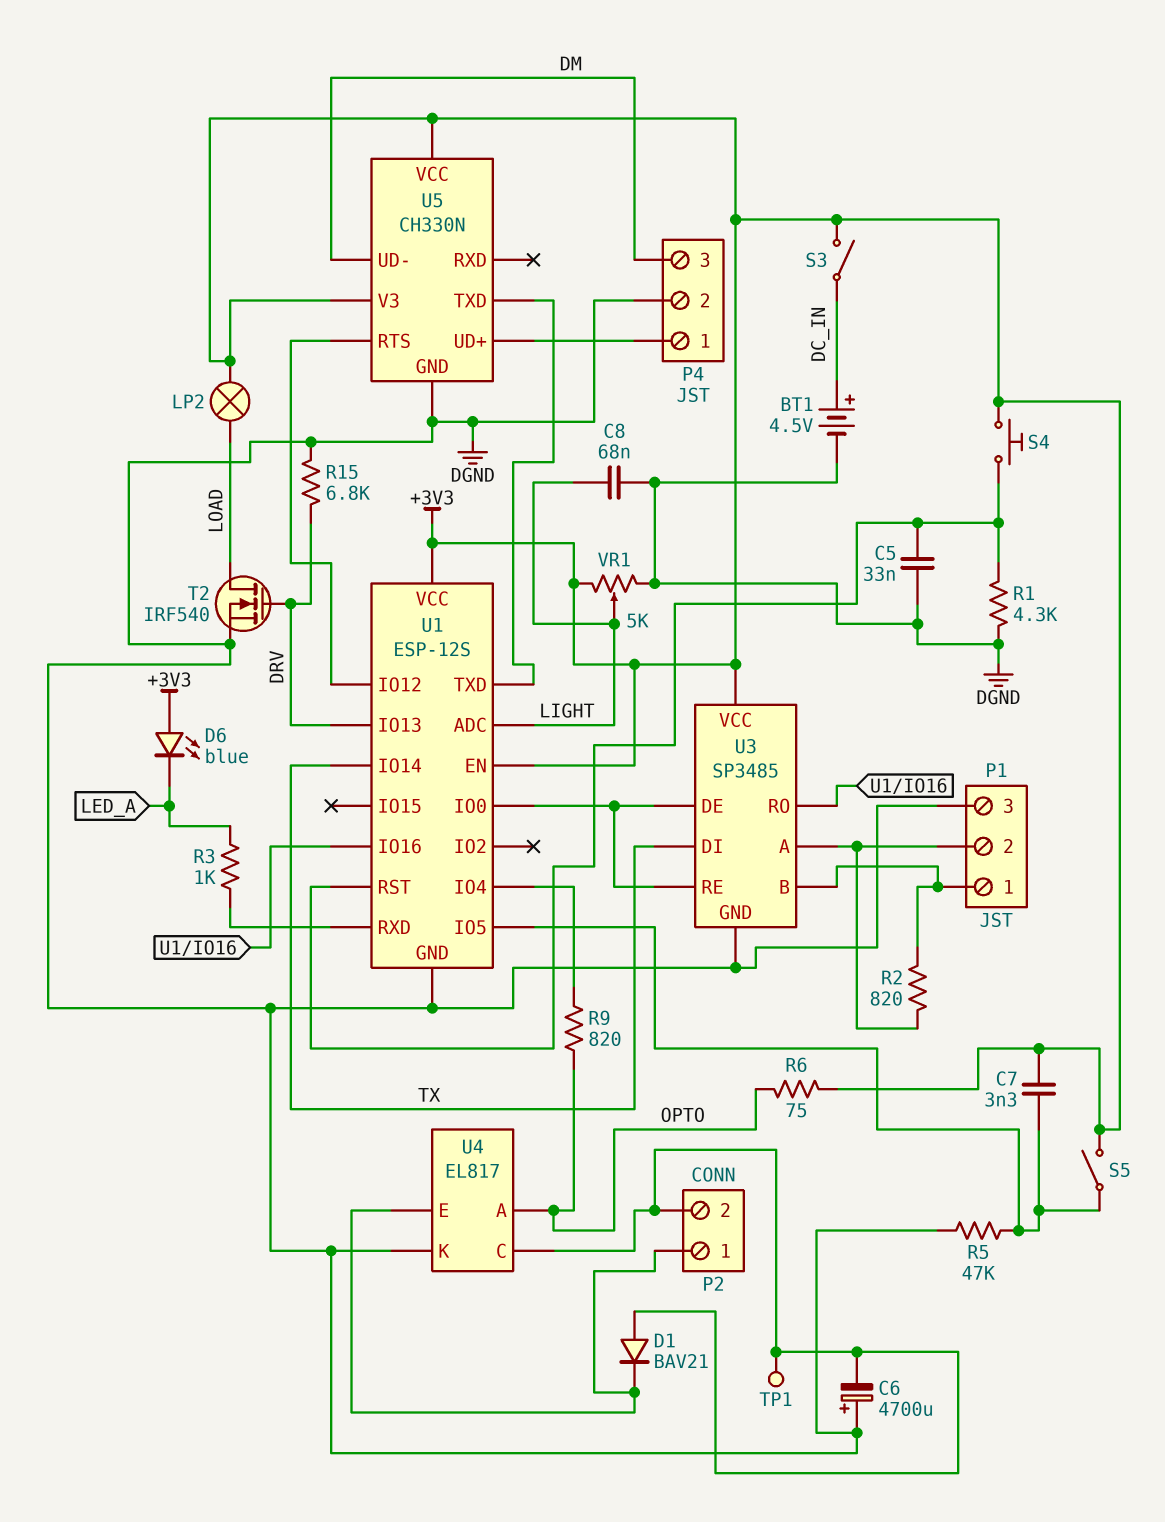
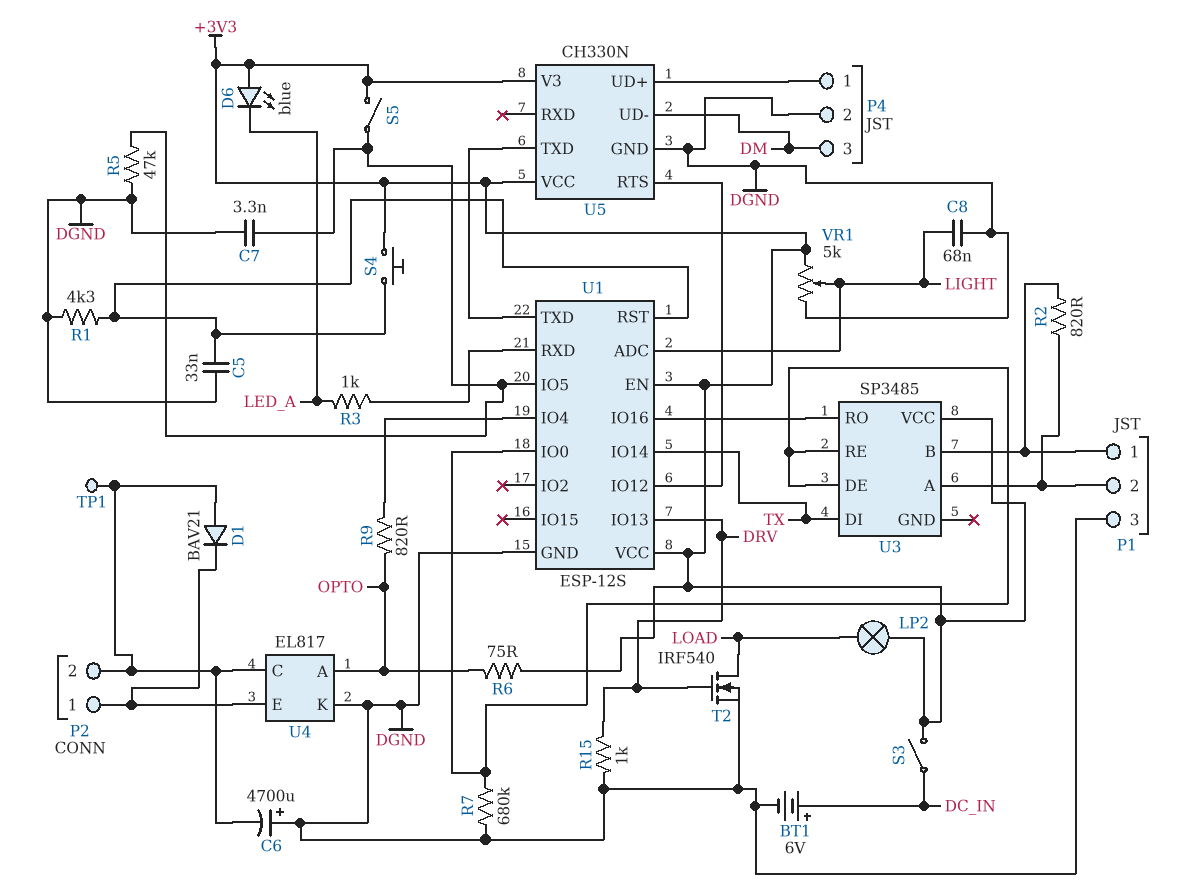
BT1: 4.5V (plus DC_IN, minus DGND) -> 6V (plus DC_IN, minus DGND)
C7: 3.3nF (+3V3, U1/IO5) -> 3.3nF (DGND, U1/IO5)
R7: none -> 680k (DGND, U1/IO0)
R15: 6.8k (DGND, DRV) -> 1k (DGND, DRV)
U3 pin GND: DGND -> none

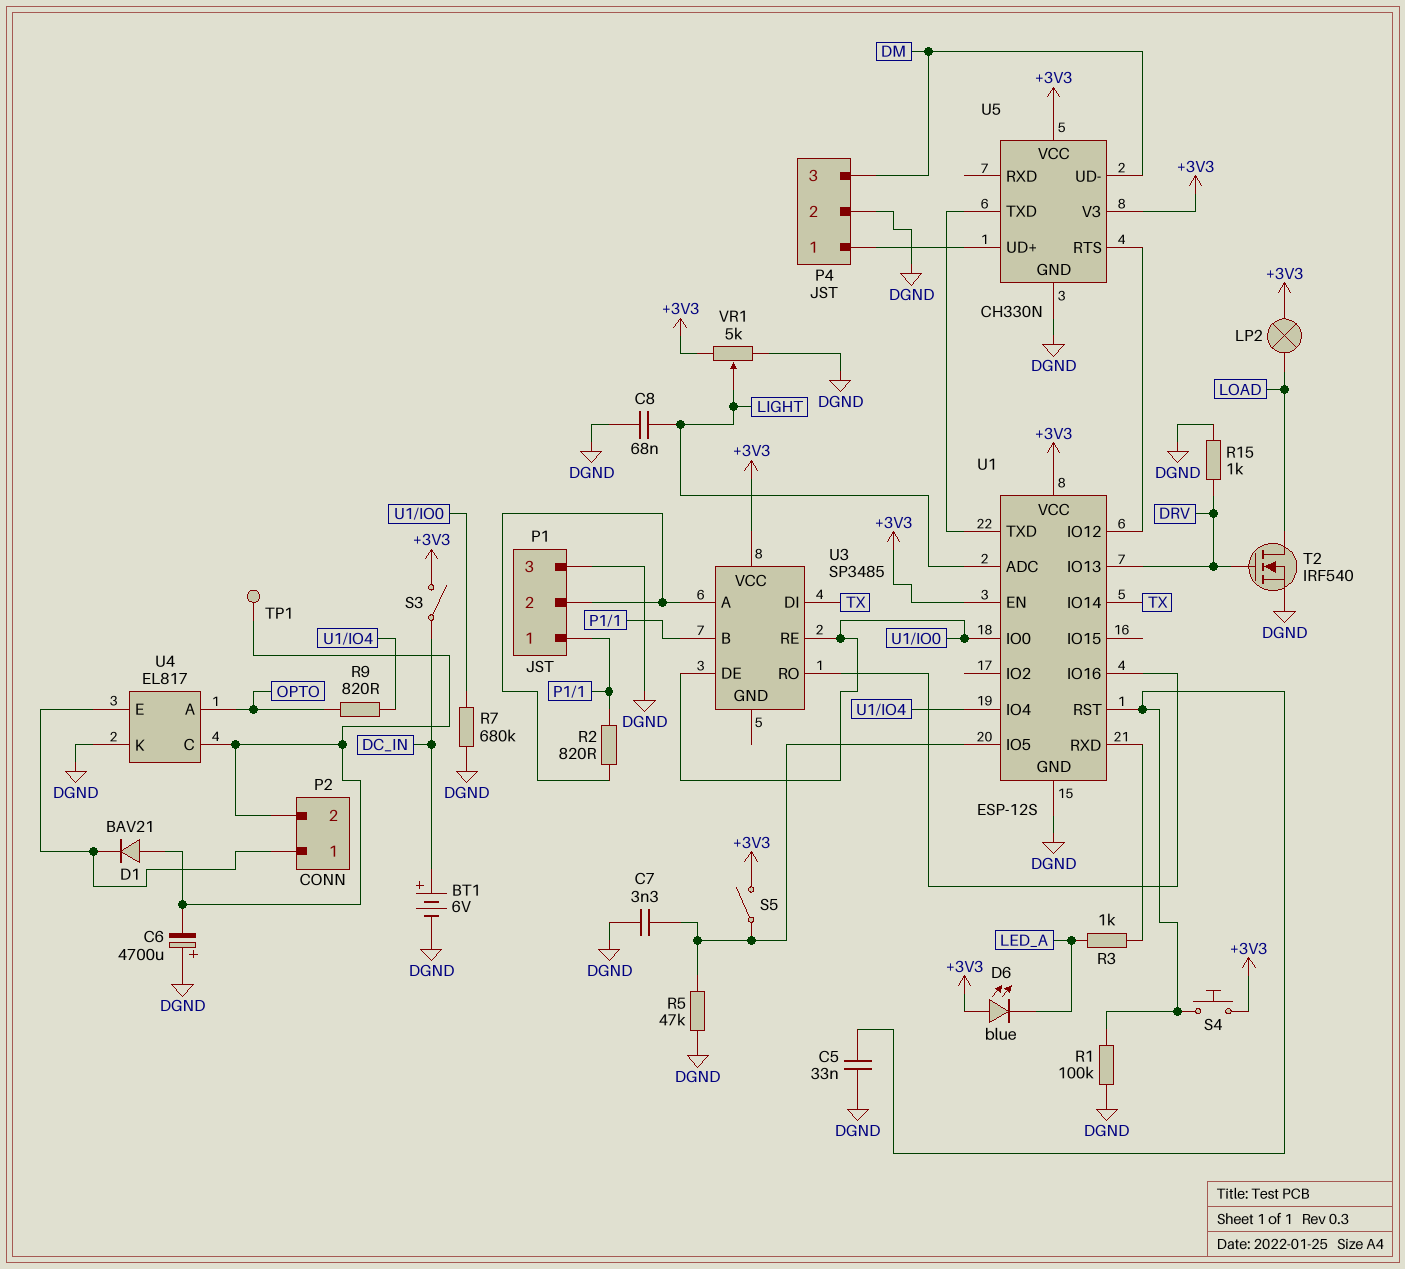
R1: 4.3k (DGND, U1/RST) -> 100k (DGND, U1/RST)
R6: 75 (+3V3, OPTO) -> none

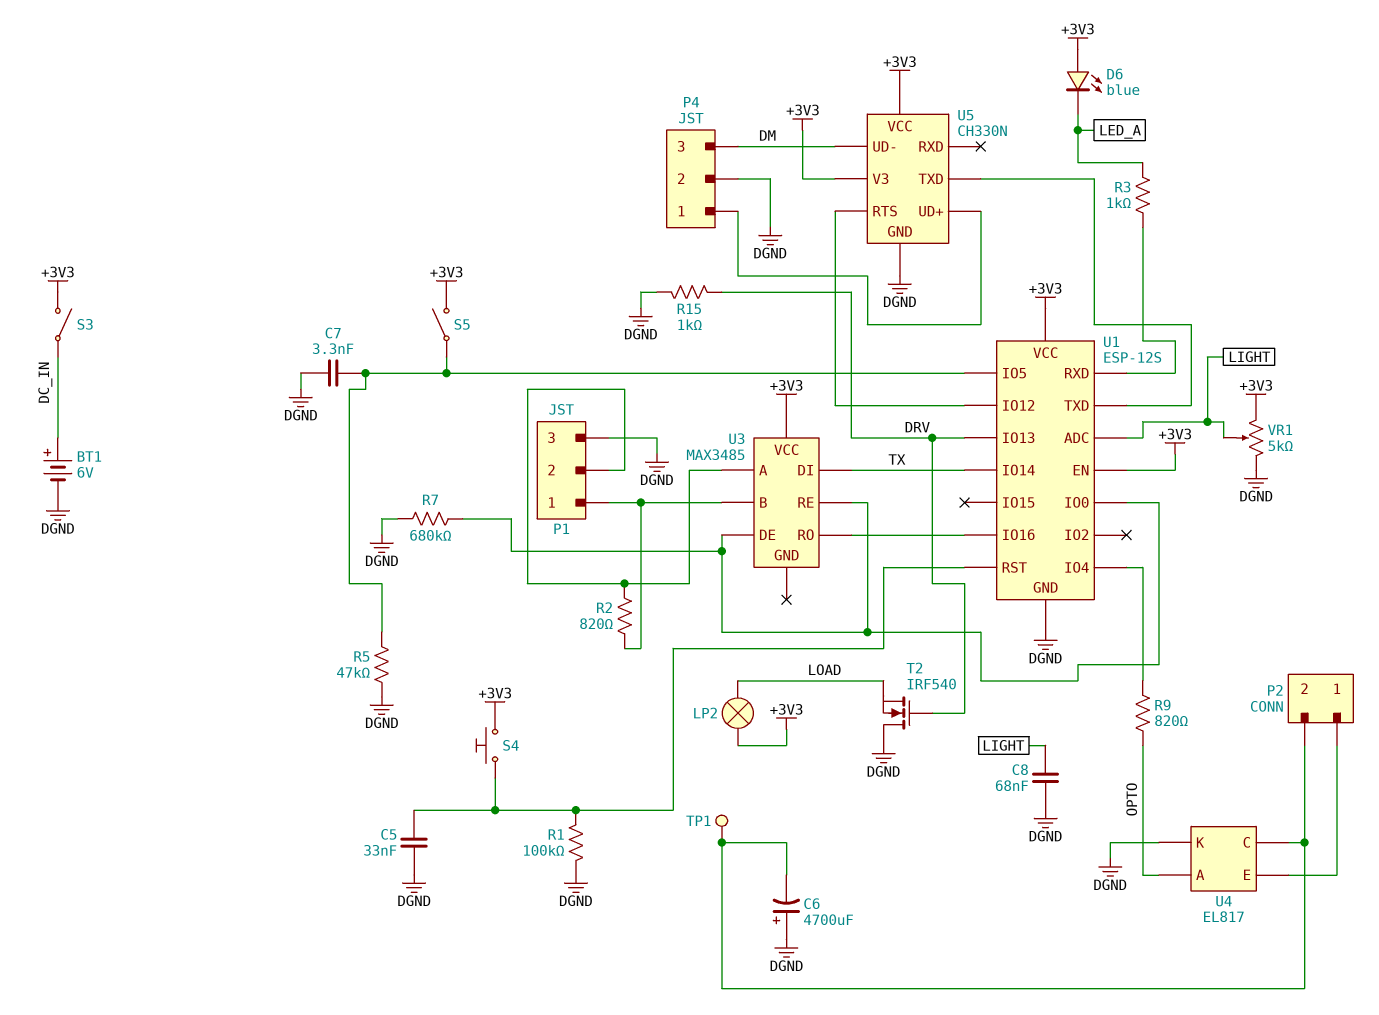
D1: diode BAV21 (A P2/2, K P2/1) -> none
T2: NMOS IRF540 (G DRV, D LOAD, S DGND) -> NMOS IRF540 (G DRV, D DGND, S LOAD)
U3: SP3485 -> MAX3485

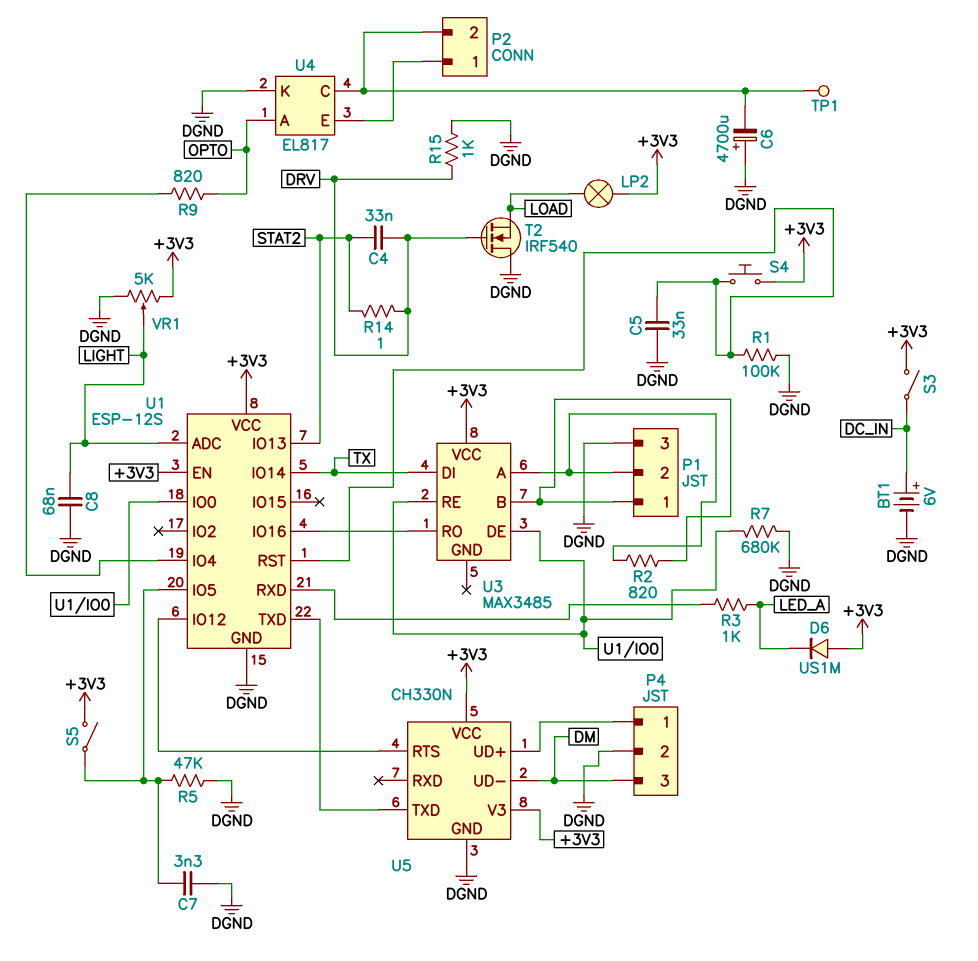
C4: none -> 33nF (DRV, STAT2)
D6: LED blue (A +3V3, K LED_A) -> diode US1M (A +3V3, K LED_A)
R14: none -> 1 (DRV, STAT2)
U1 pin IO13: DRV -> STAT2

